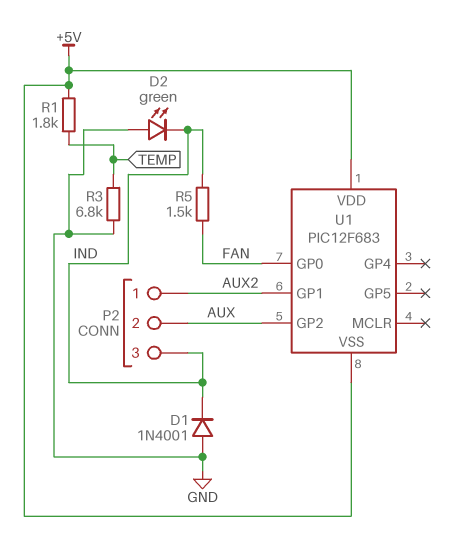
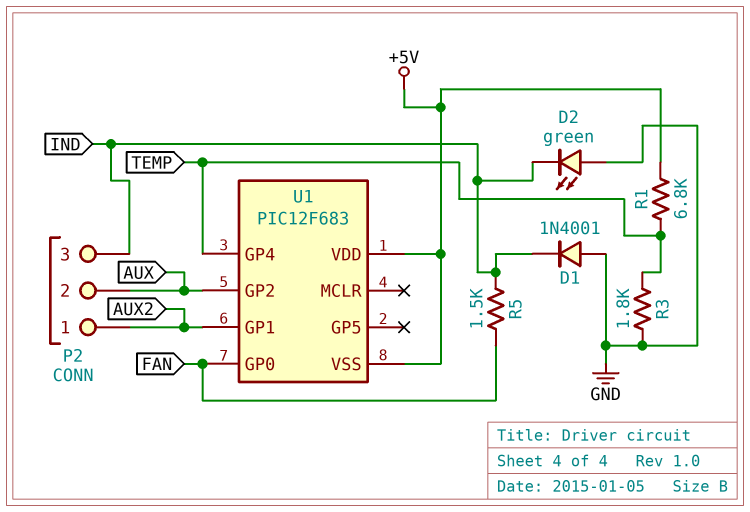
R1: 1.8k (+5V, TEMP) -> 6.8k (+5V, TEMP)
R3: 6.8k (GND, TEMP) -> 1.8k (GND, TEMP)
U1 pin GP4: none -> TEMP

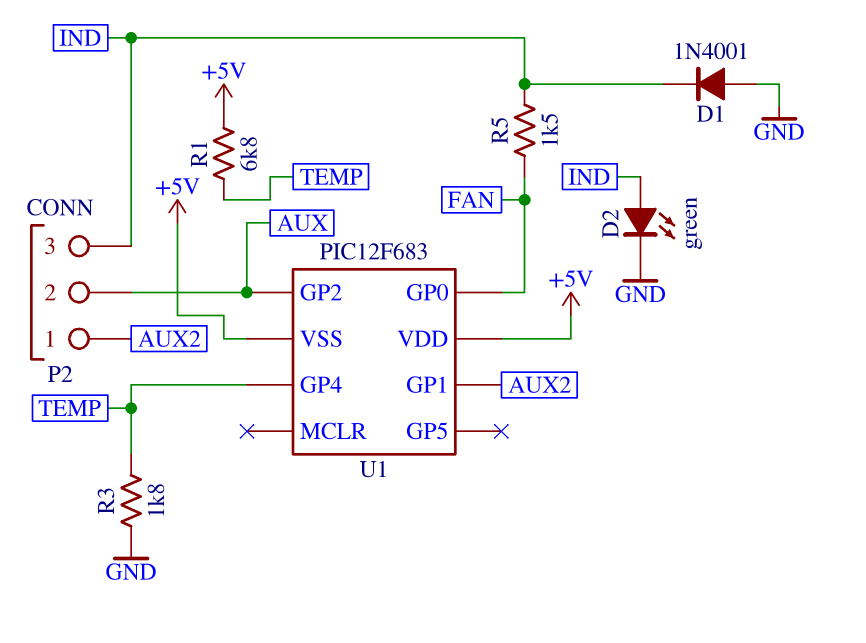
D2: LED green (A GND, K IND) -> LED green (A IND, K GND)

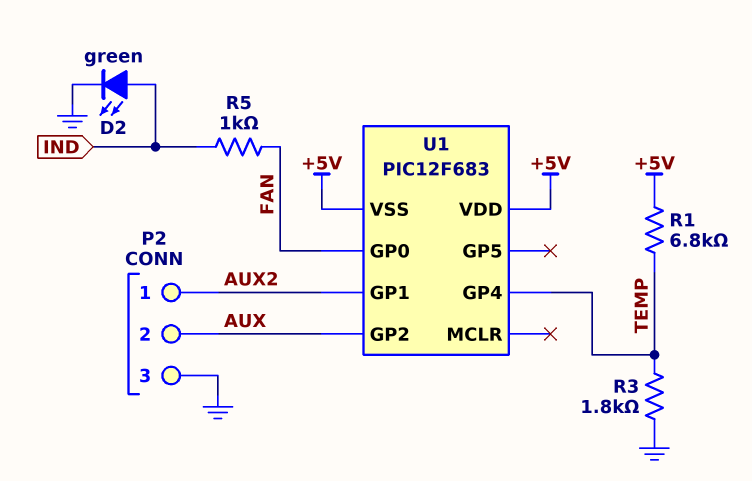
D1: diode 1N4001 (A GND, K IND) -> none
P2 pin 3: IND -> GND
R5: 1.5k (FAN, IND) -> 1k (FAN, IND)

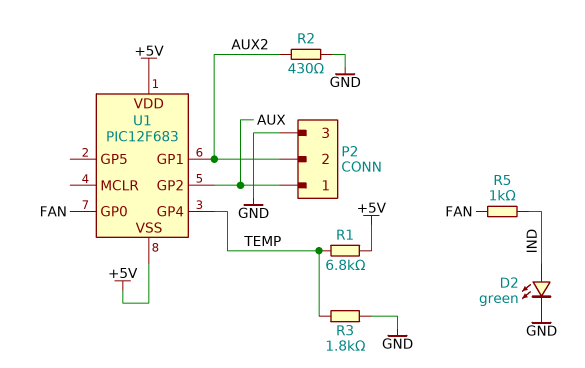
P2 pin 1: AUX2 -> AUX
P2 pin 2: AUX -> AUX2
R2: none -> 430 (AUX2, GND)

